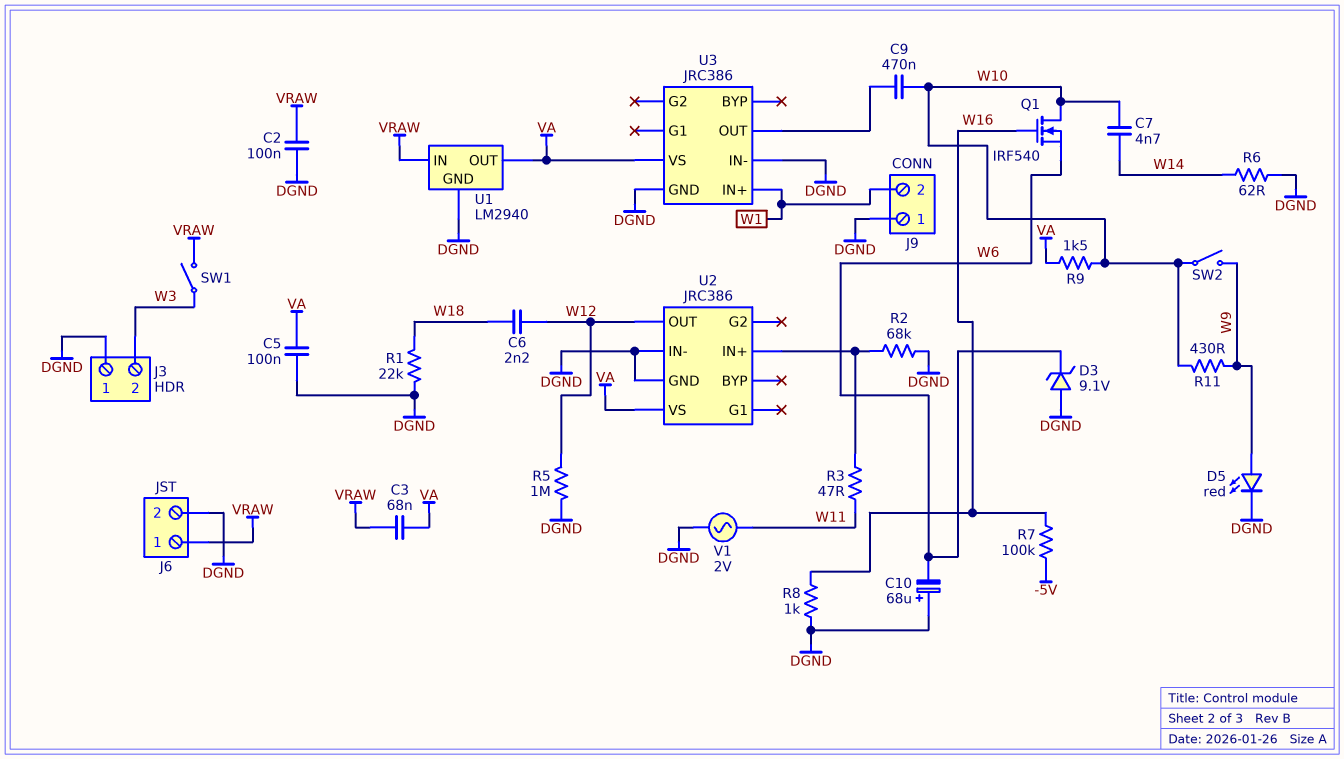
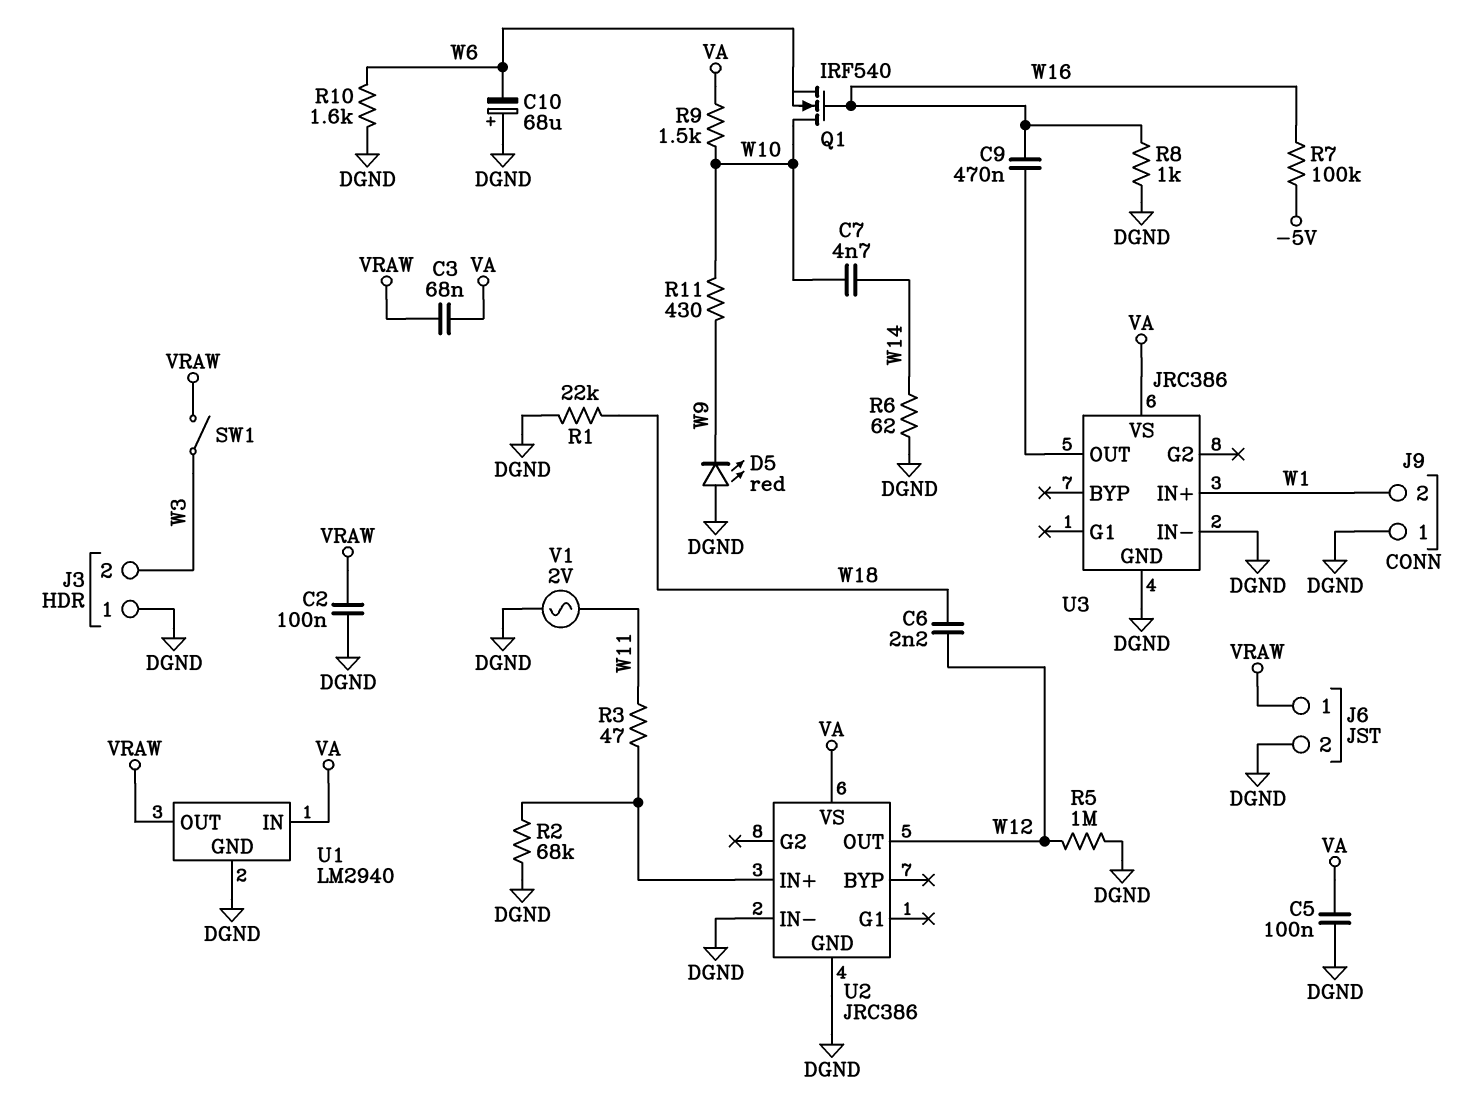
C9: 470nF (U3/OUT, W10) -> 470nF (U3/OUT, W16)
D3: zener 9.1V (A DGND, K W6) -> none
D5: LED red (A W9, K DGND) -> LED red (A DGND, K W9)
R10: none -> 1.6k (DGND, W6)
SW2: switch (W9, W10) -> none
U1 pin IN: VRAW -> VA
U1 pin OUT: VA -> VRAW

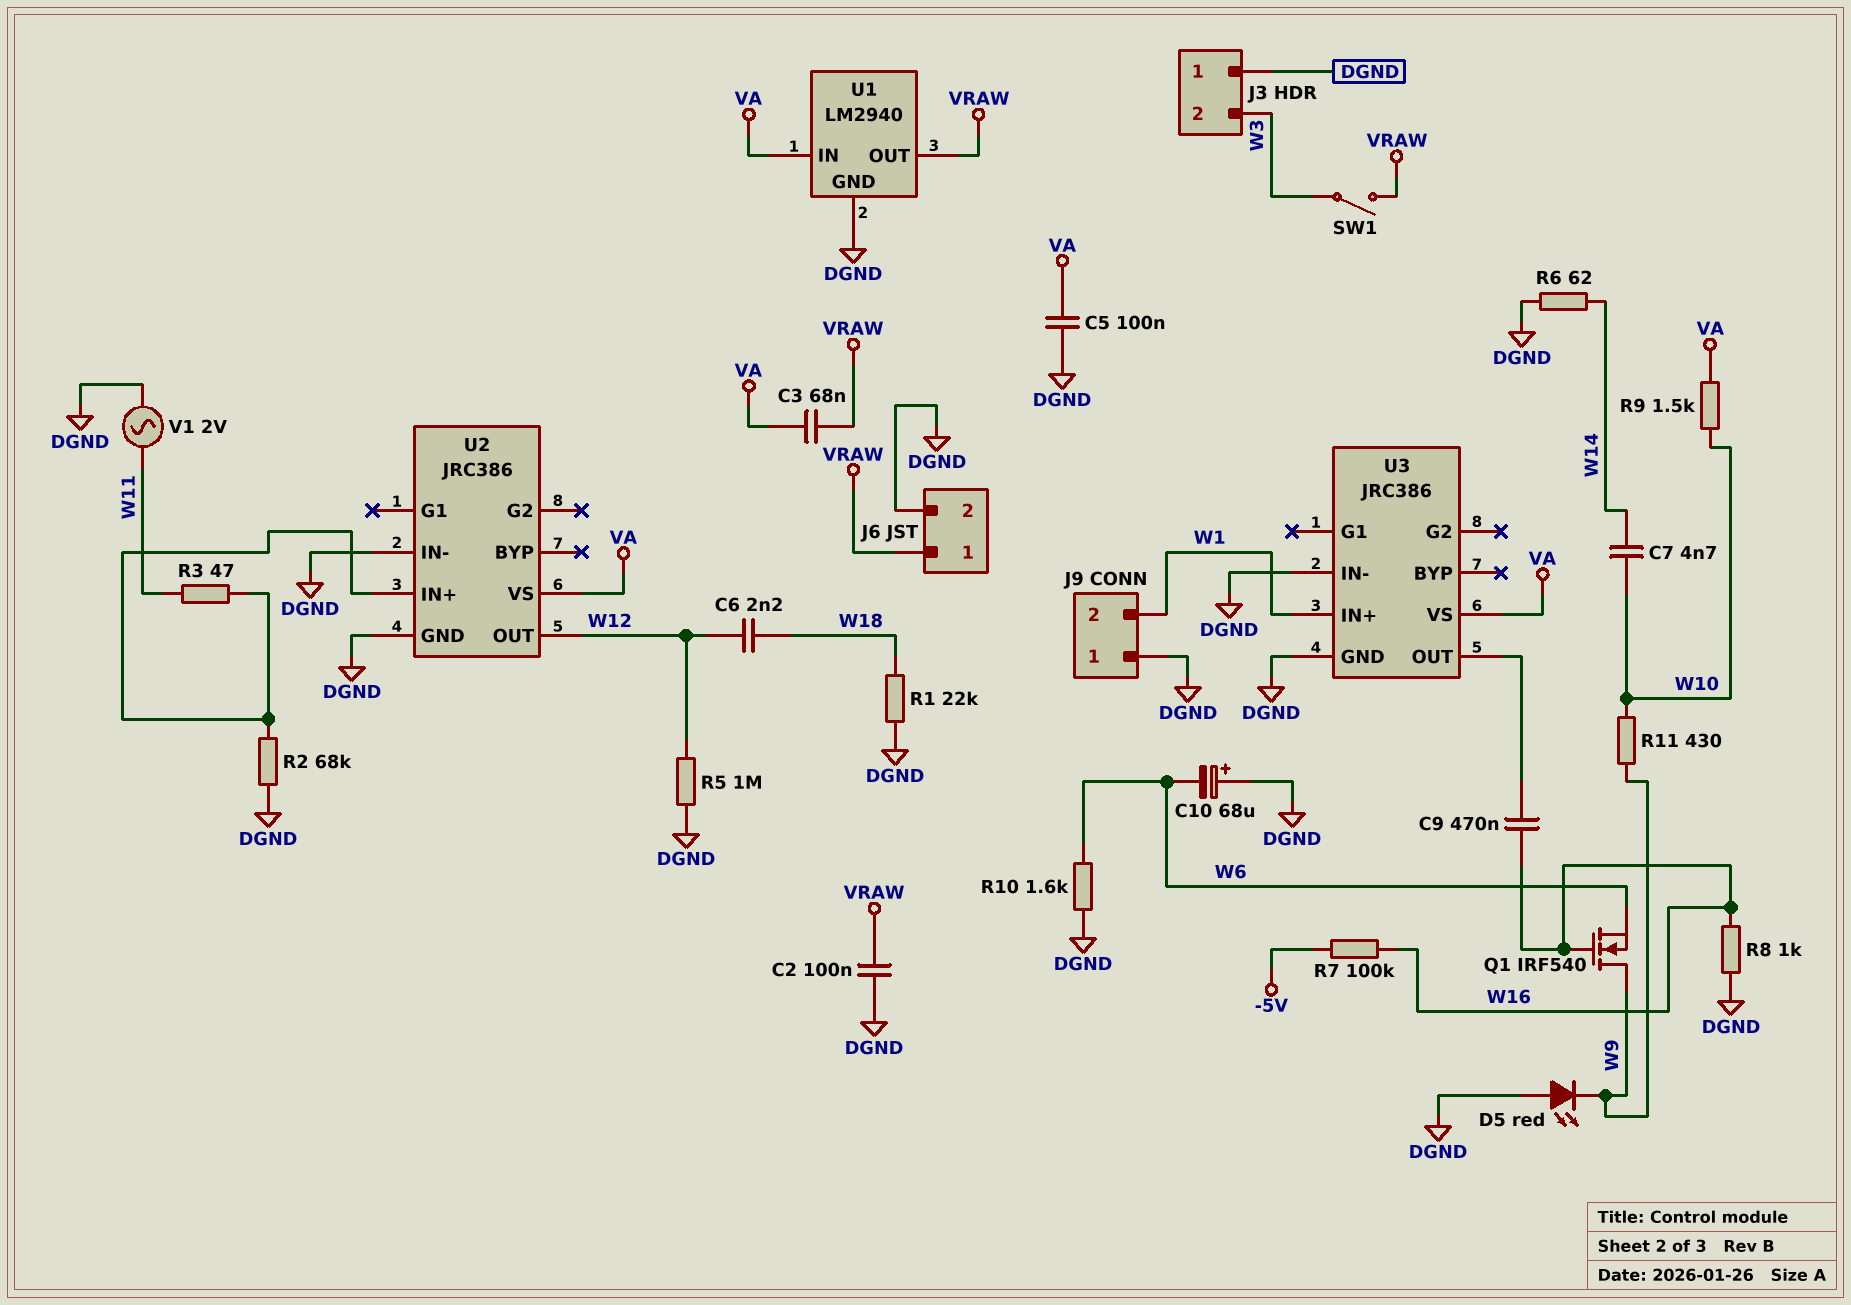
Q1: NMOS IRF540 (G W16, D W10, S W6) -> NMOS IRF540 (G W16, D W9, S W6)

